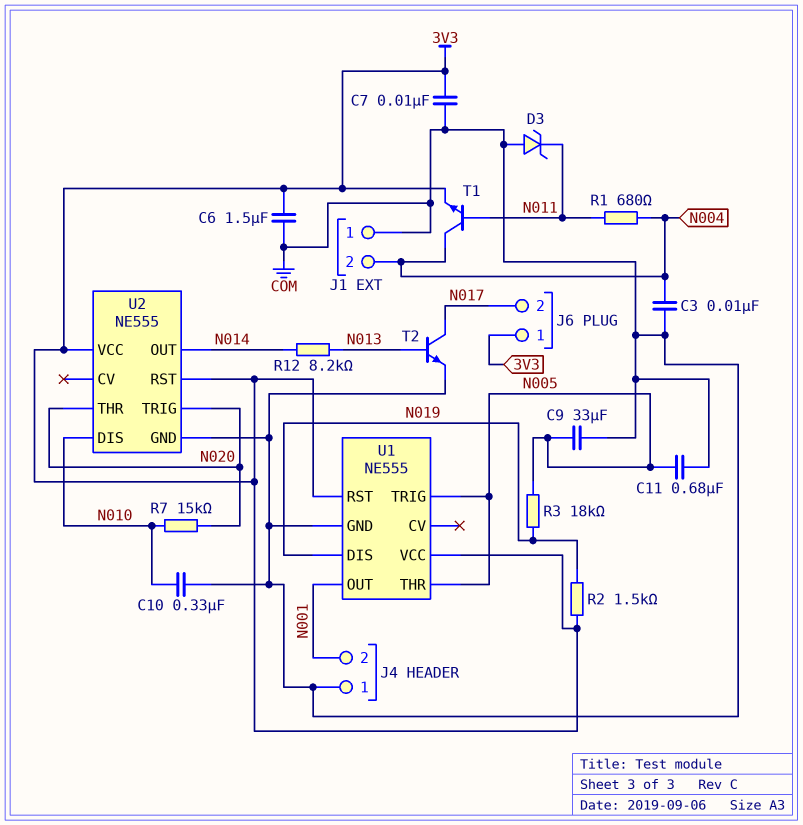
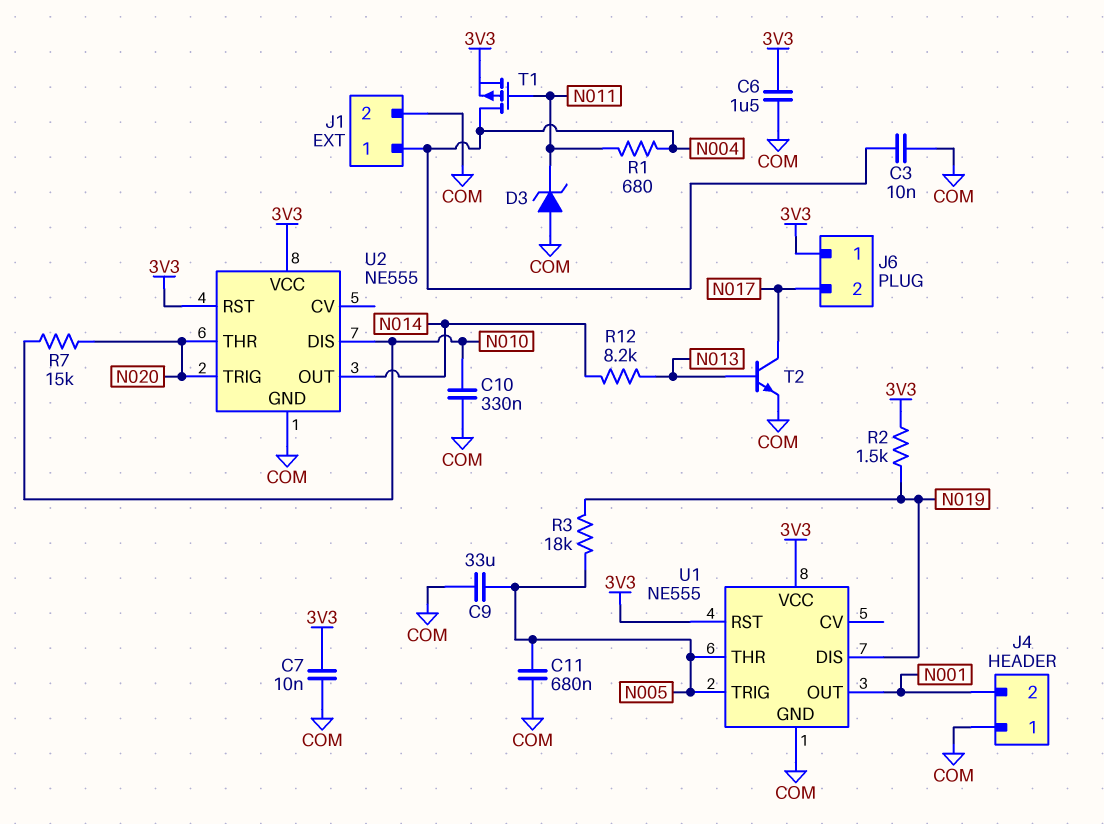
J1 pin 1: COM -> N004
J1 pin 2: N004 -> COM
T1: NPN (B N011, C N004, E 3V3) -> PMOS (G N011, D N004, S 3V3)

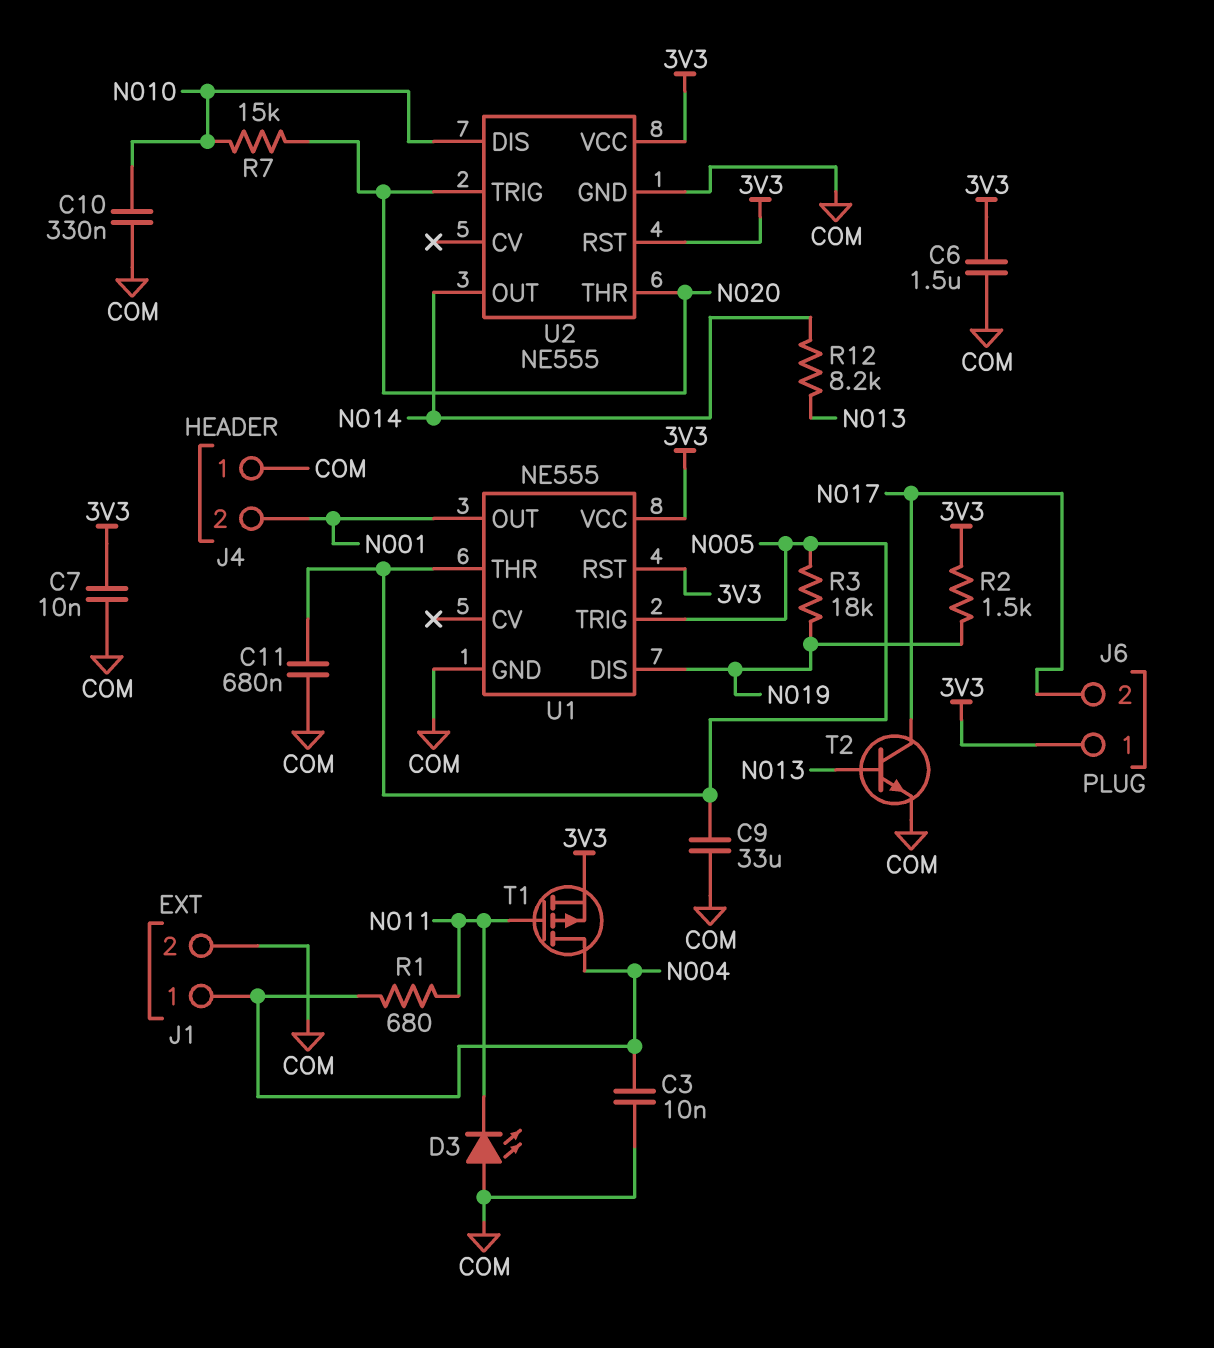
D3: zener (A COM, K N011) -> LED (A COM, K N011)

